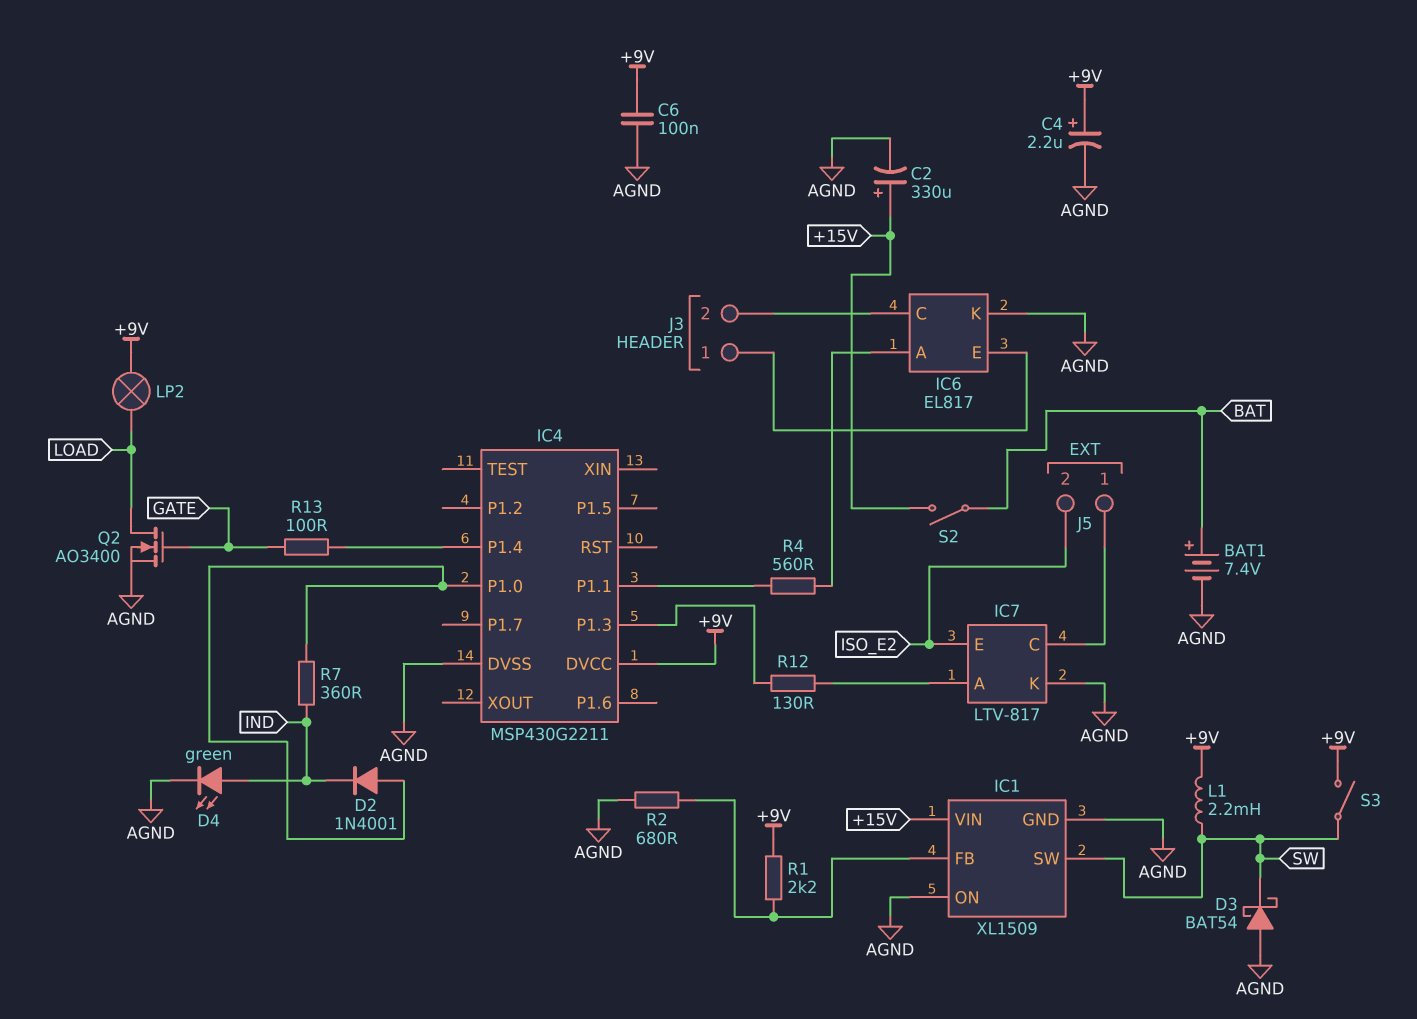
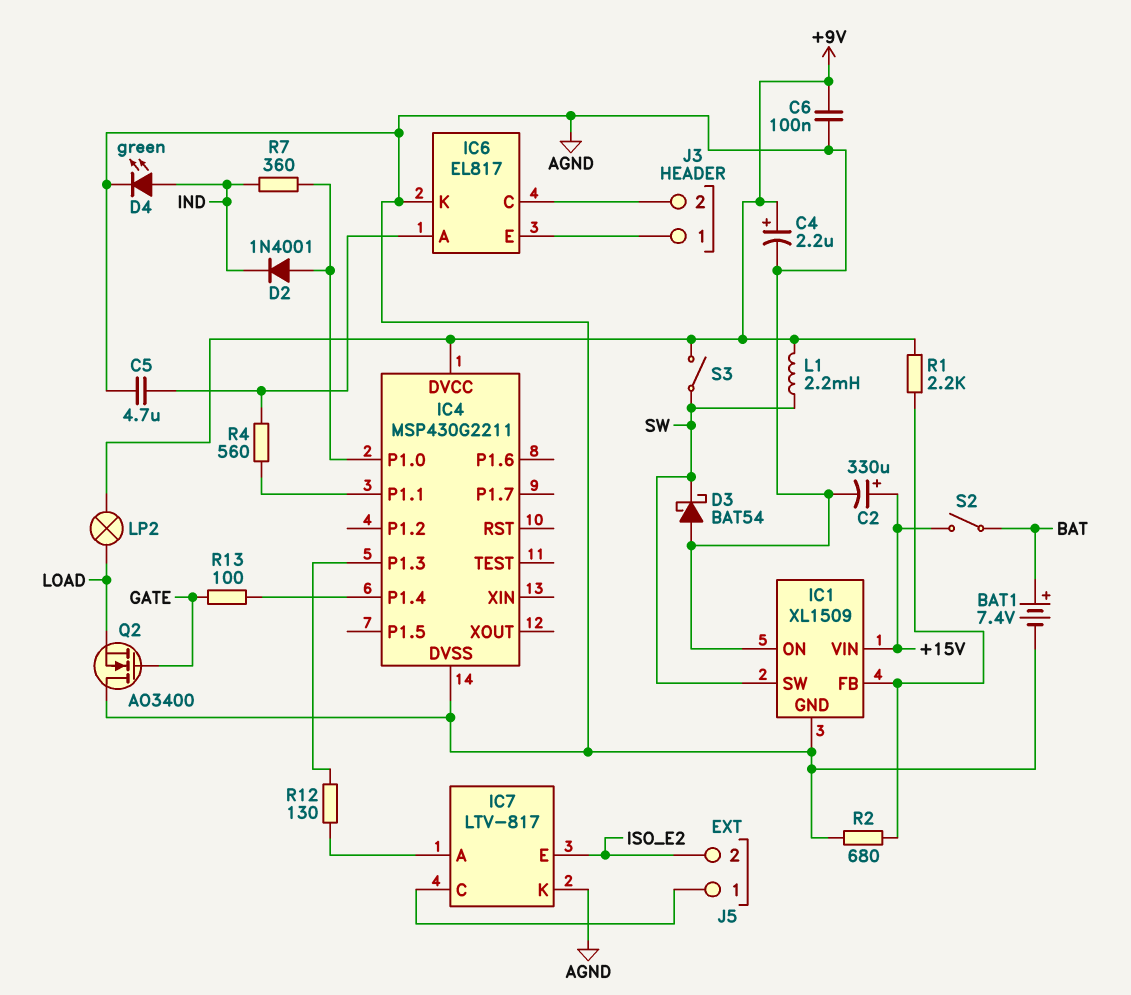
C5: none -> 4.7uF (AGND, IC6/A)
Q2: NMOS AO3400 (G GATE, D LOAD, S AGND) -> NMOS AO3400 (G GATE, D AGND, S LOAD)

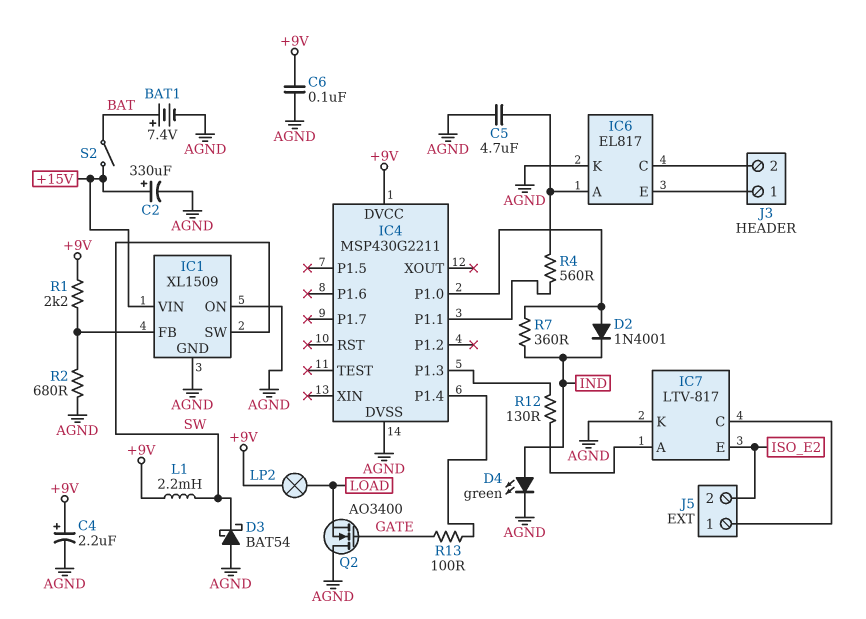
S3: switch (+9V, SW) -> none

